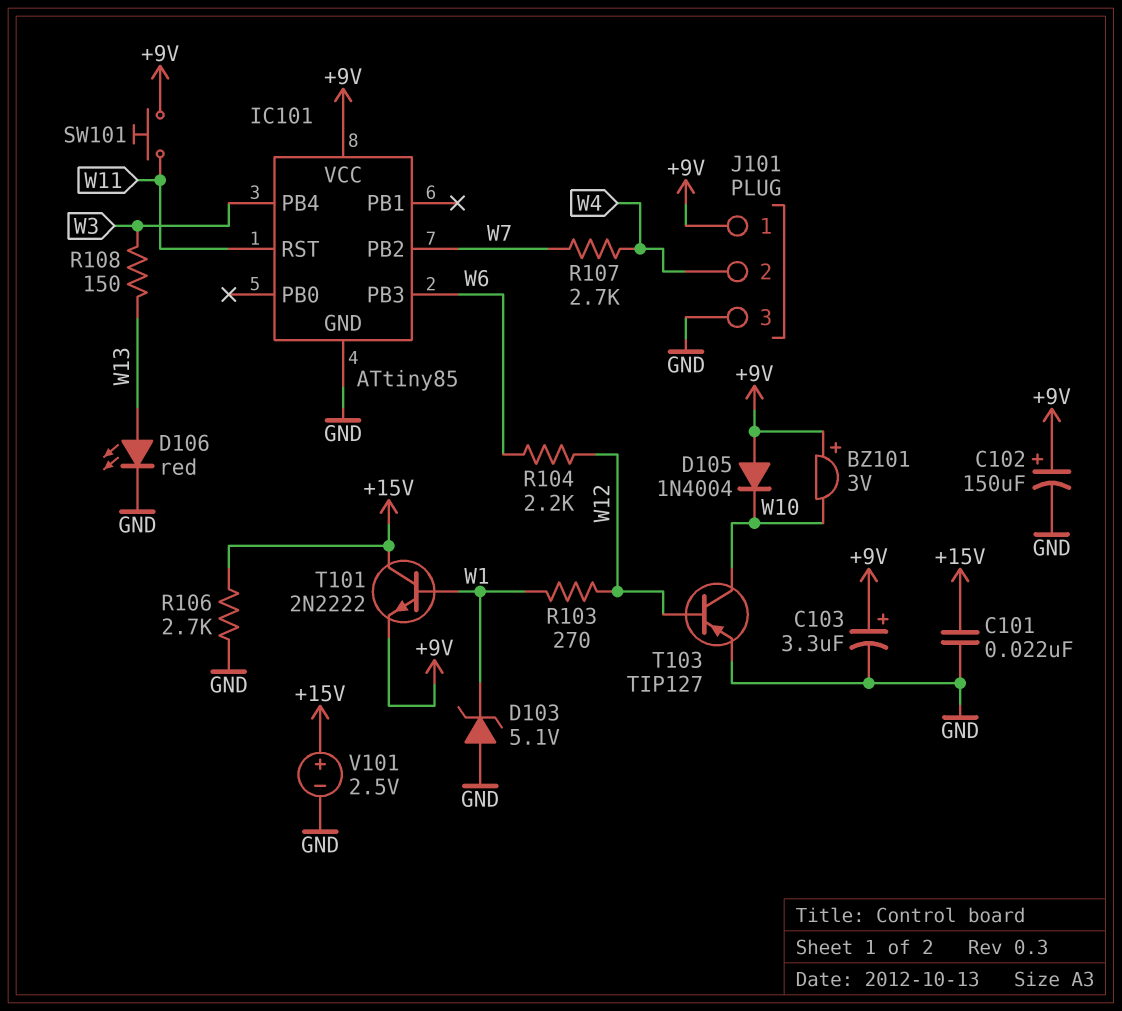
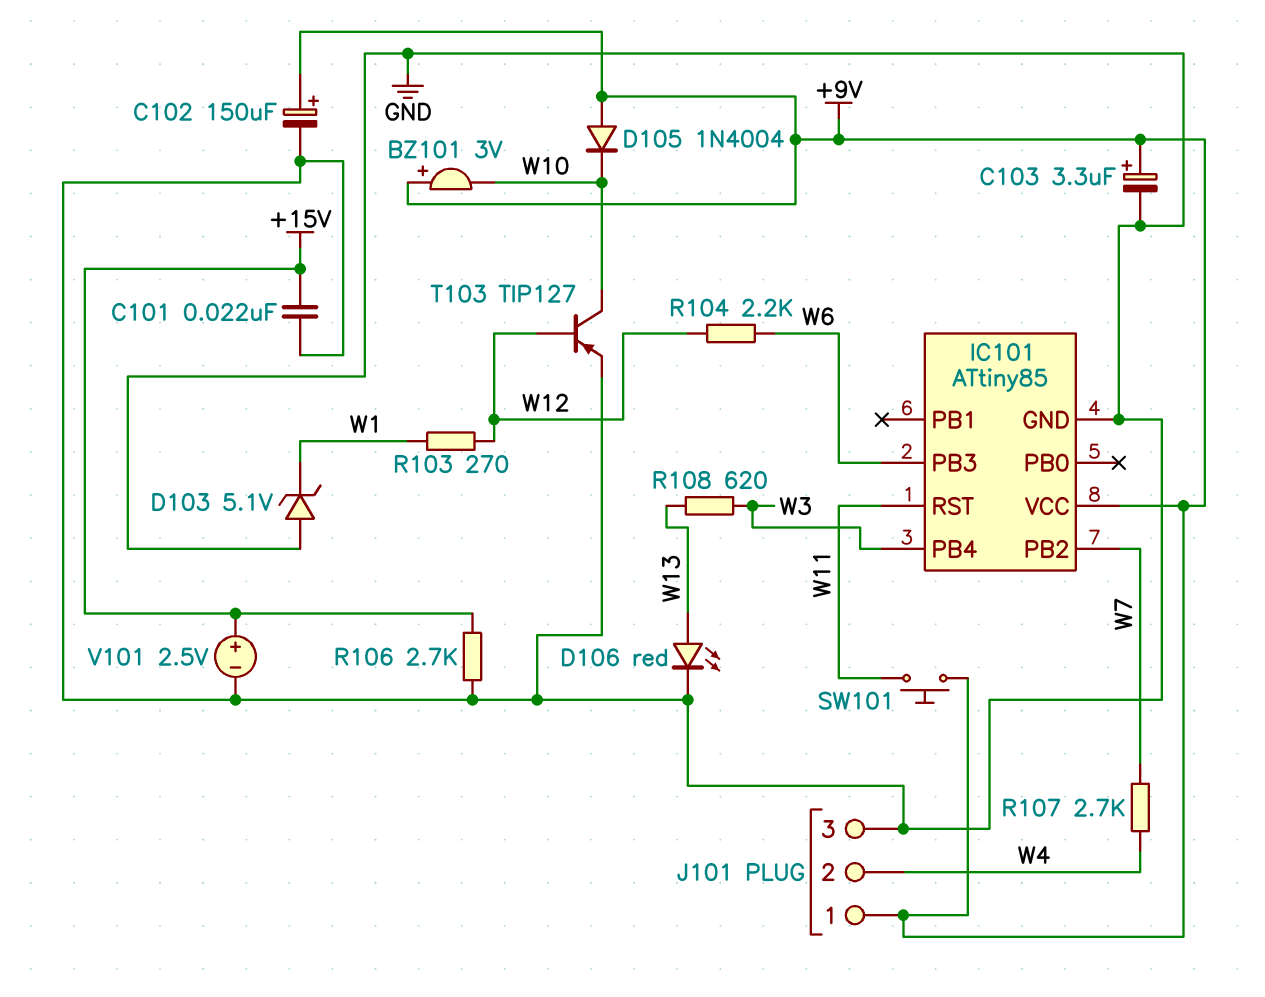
R108: 150 (W3, W13) -> 620 (W3, W13)
T101: NPN 2N2222 (B W1, C +15V, E +9V) -> none

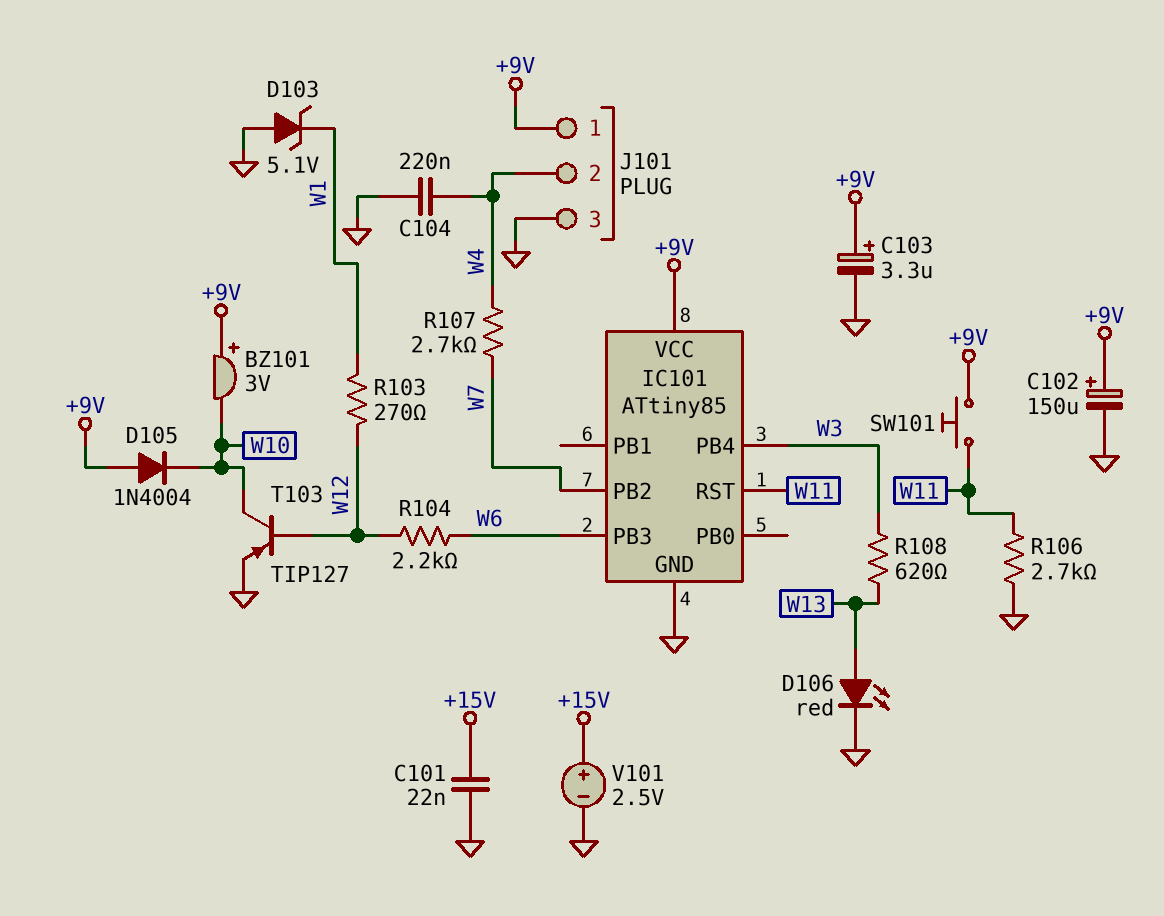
C104: none -> 220nF (GND, W4)
R106: 2.7k (+15V, GND) -> 2.7k (GND, W11)

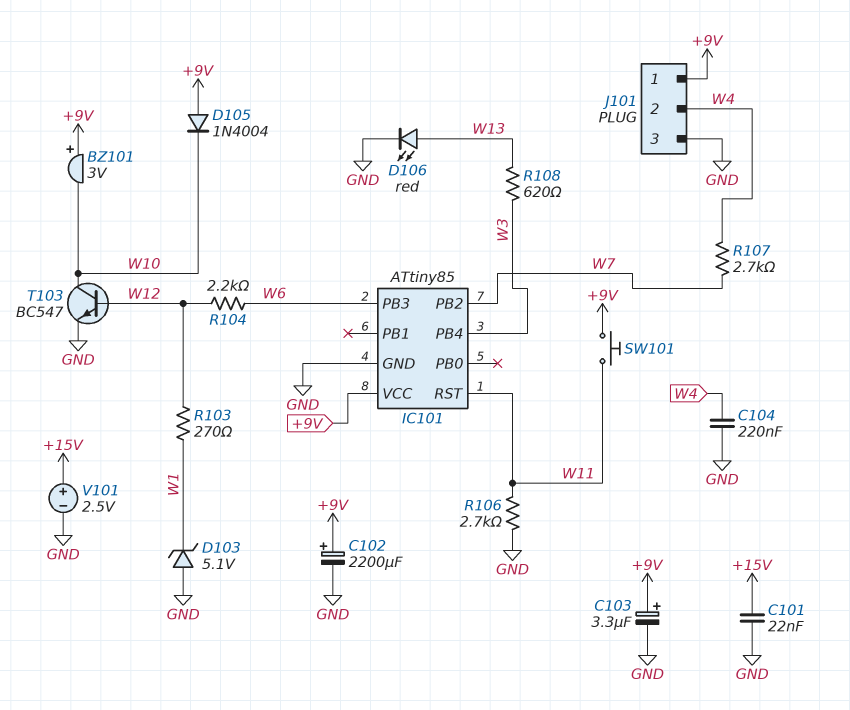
C102: 150uF (plus +9V, minus GND) -> 2200uF (plus +9V, minus GND)
T103: PNP TIP127 (B W12, C W10, E GND) -> NPN BC547 (B W12, C W10, E GND)

